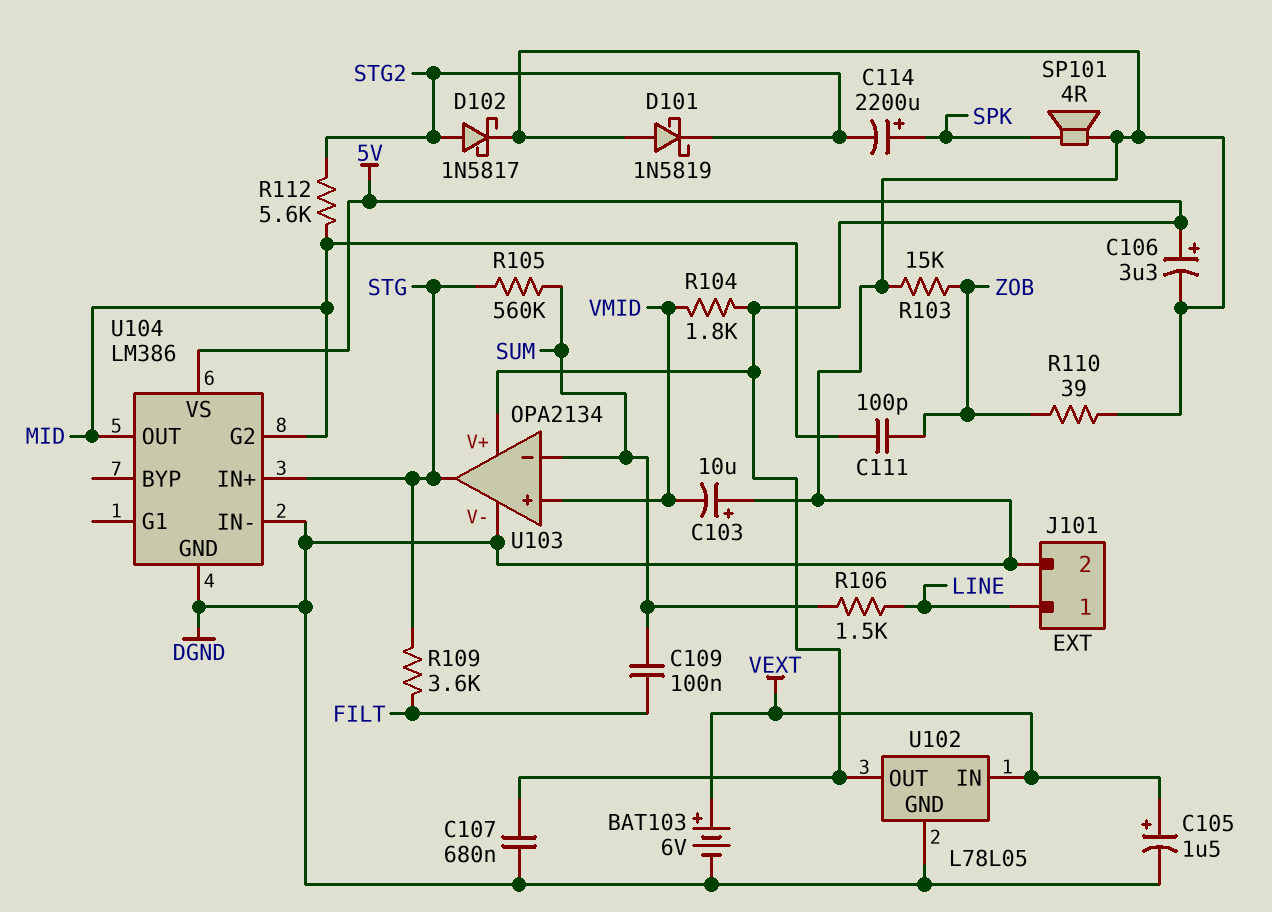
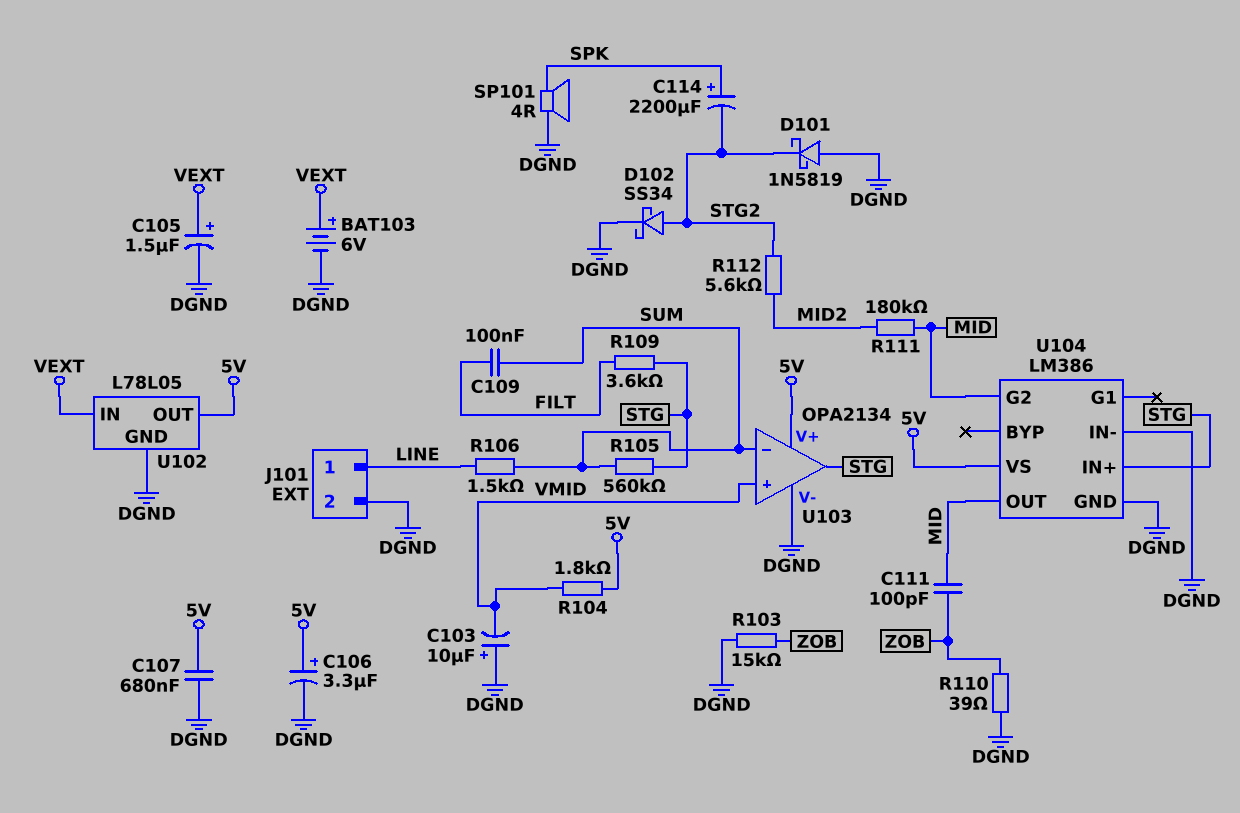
D102: schottky 1N5817 (A STG2, K DGND) -> schottky SS34 (A STG2, K DGND)
R111: none -> 180k (MID, MID2)
R112: 5.6k (MID, STG2) -> 5.6k (MID2, STG2)

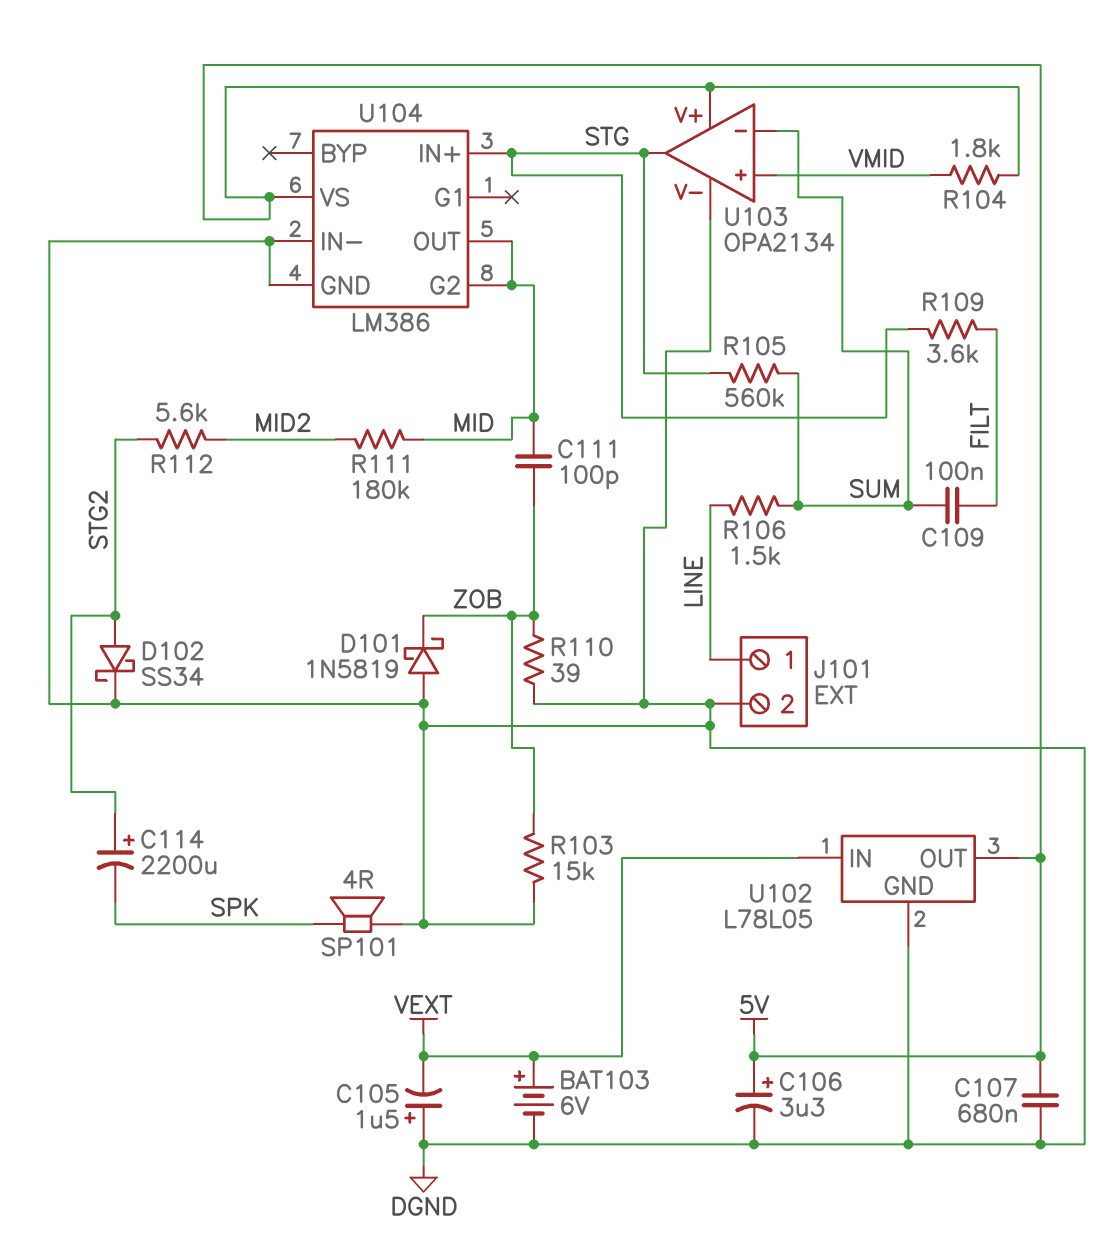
C103: 10uF (plus DGND, minus VMID) -> none
C105: 1.5uF (plus VEXT, minus DGND) -> 1.5uF (plus DGND, minus VEXT)
C114: 2200uF (plus SPK, minus STG2) -> 2200uF (plus STG2, minus SPK)
D101: schottky 1N5819 (A DGND, K STG2) -> schottky 1N5819 (A DGND, K ZOB)

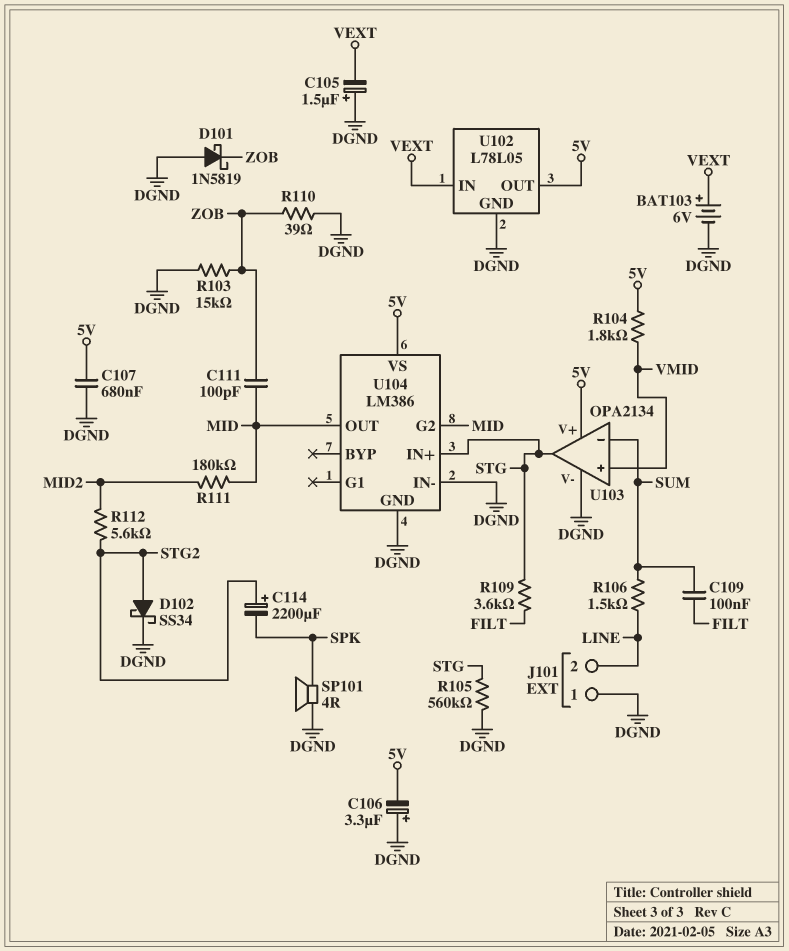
C106: 3.3uF (plus 5V, minus DGND) -> 3.3uF (plus DGND, minus 5V)
J101 pin 1: LINE -> DGND
J101 pin 2: DGND -> LINE
R105: 560k (STG, SUM) -> 560k (DGND, STG)

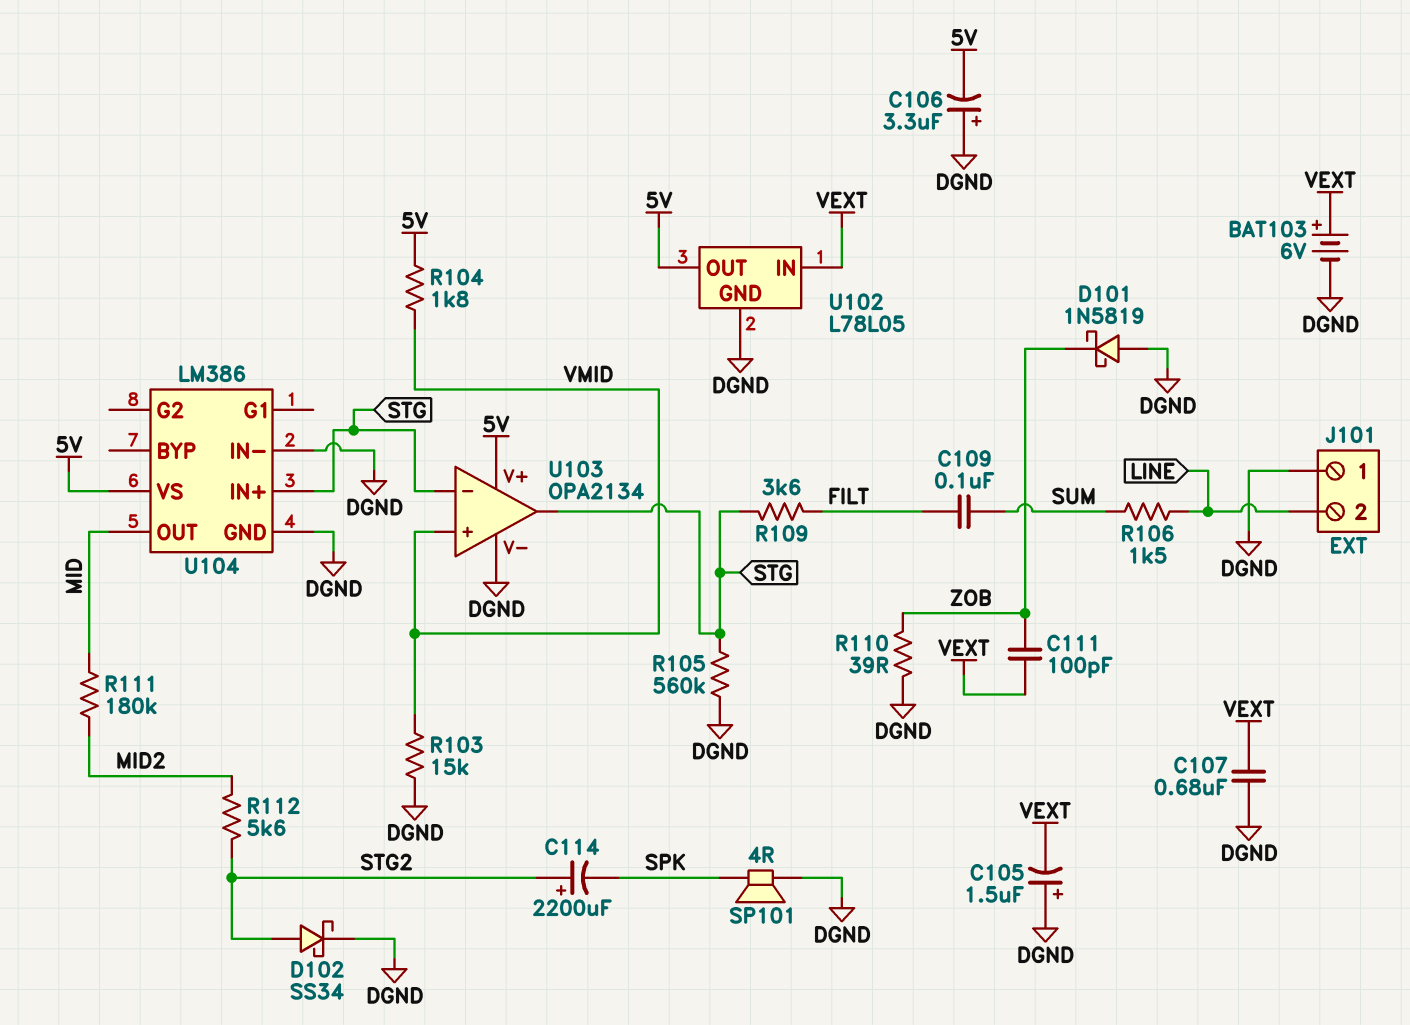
C107: 680nF (5V, DGND) -> 680nF (DGND, VEXT)
C111: 100pF (MID, ZOB) -> 100pF (VEXT, ZOB)
R103: 15k (DGND, ZOB) -> 15k (DGND, VMID)
U103 pin in-: SUM -> STG
U104 pin G2: MID -> none

